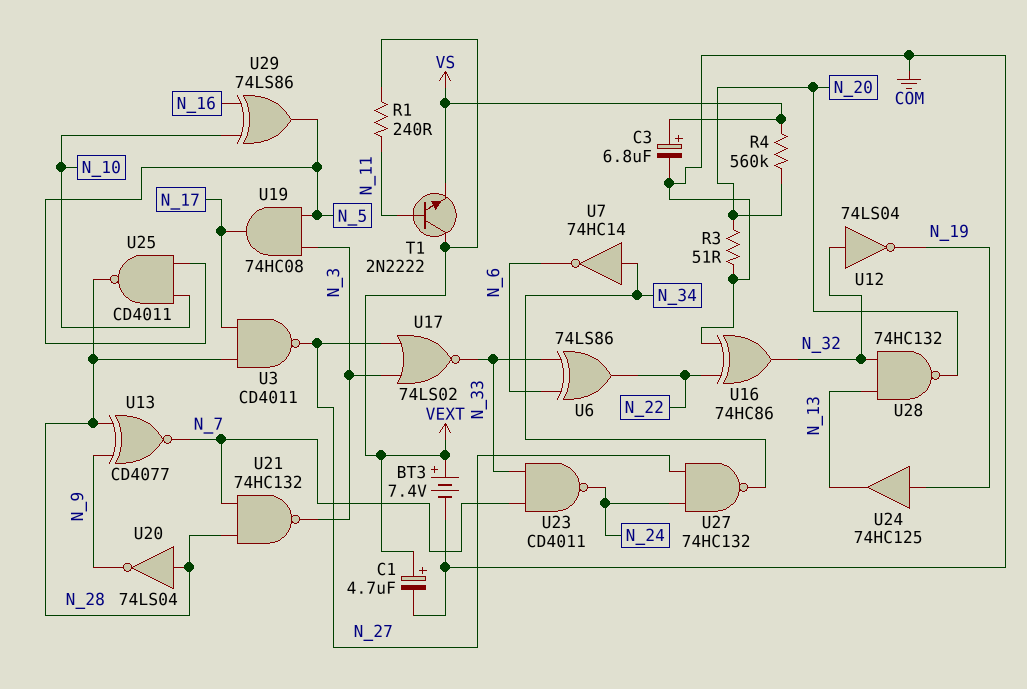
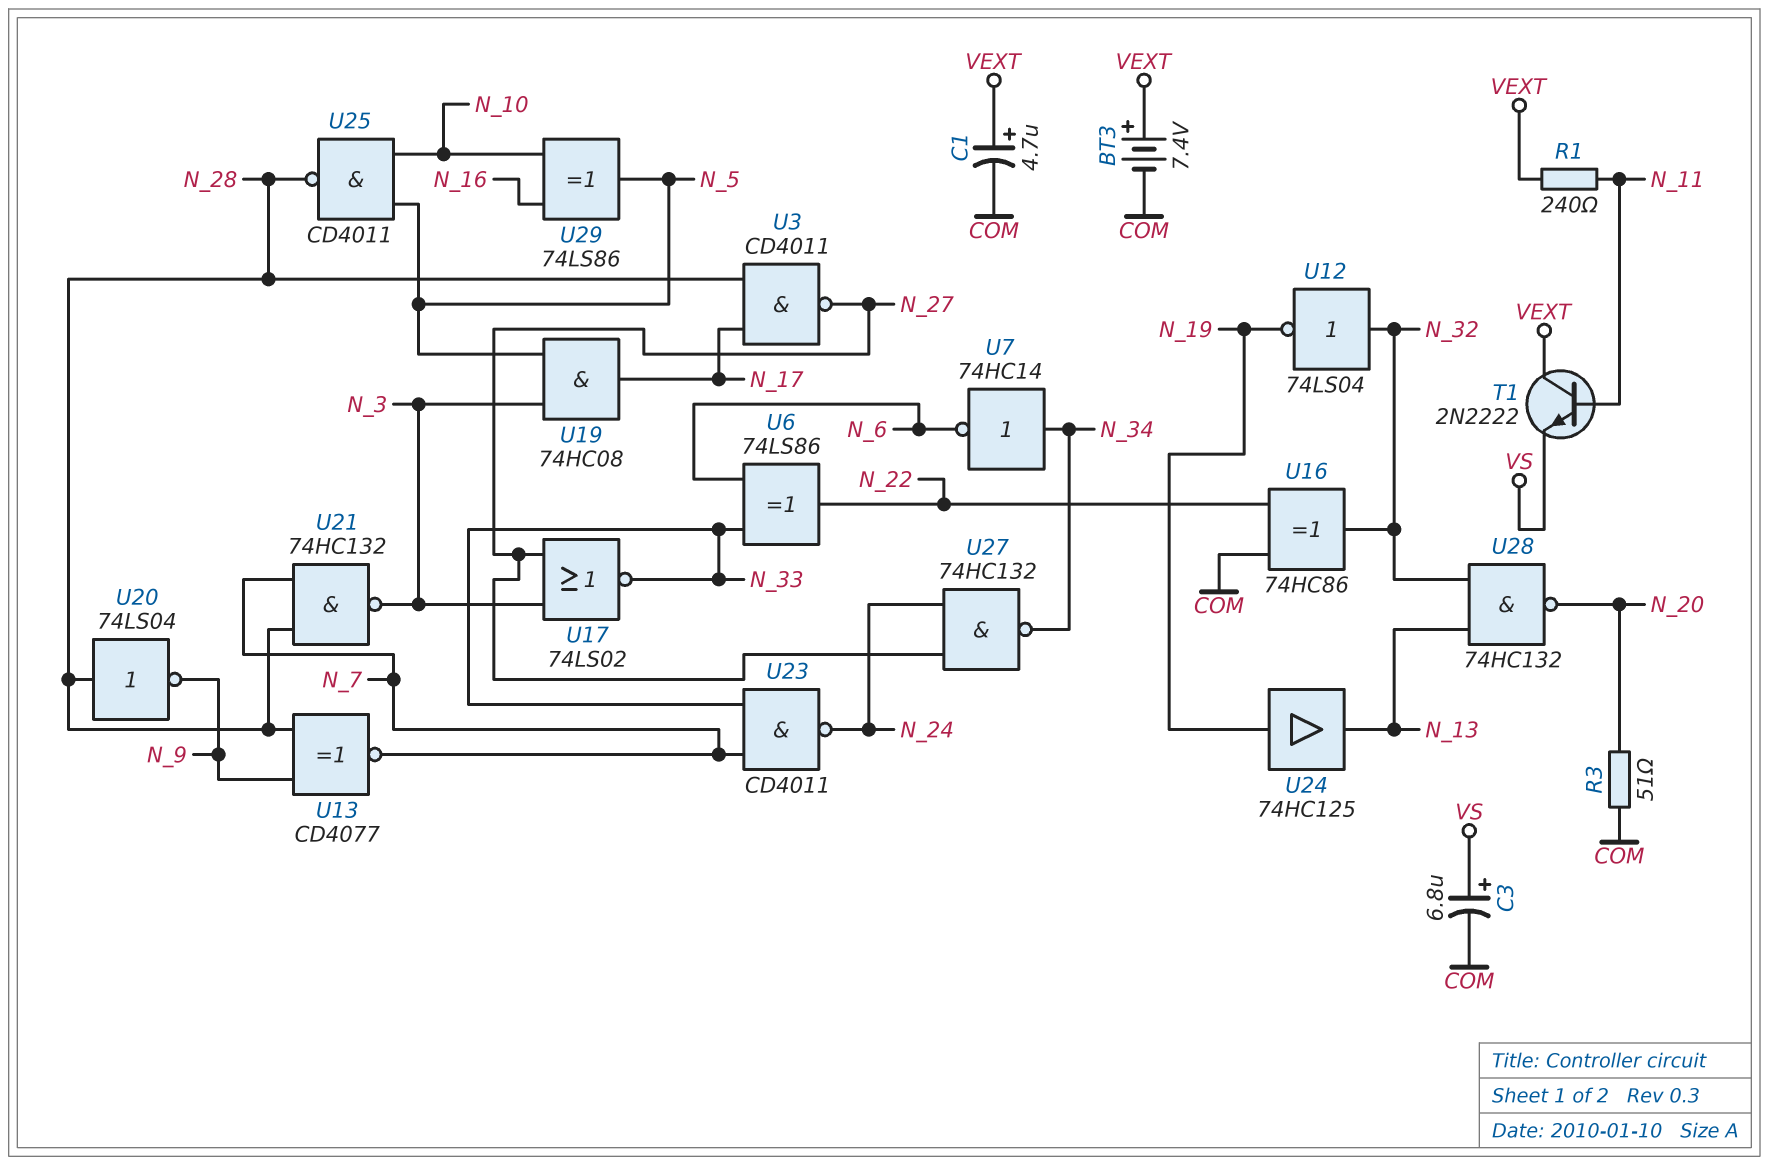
R4: 560k (N_20, VS) -> none

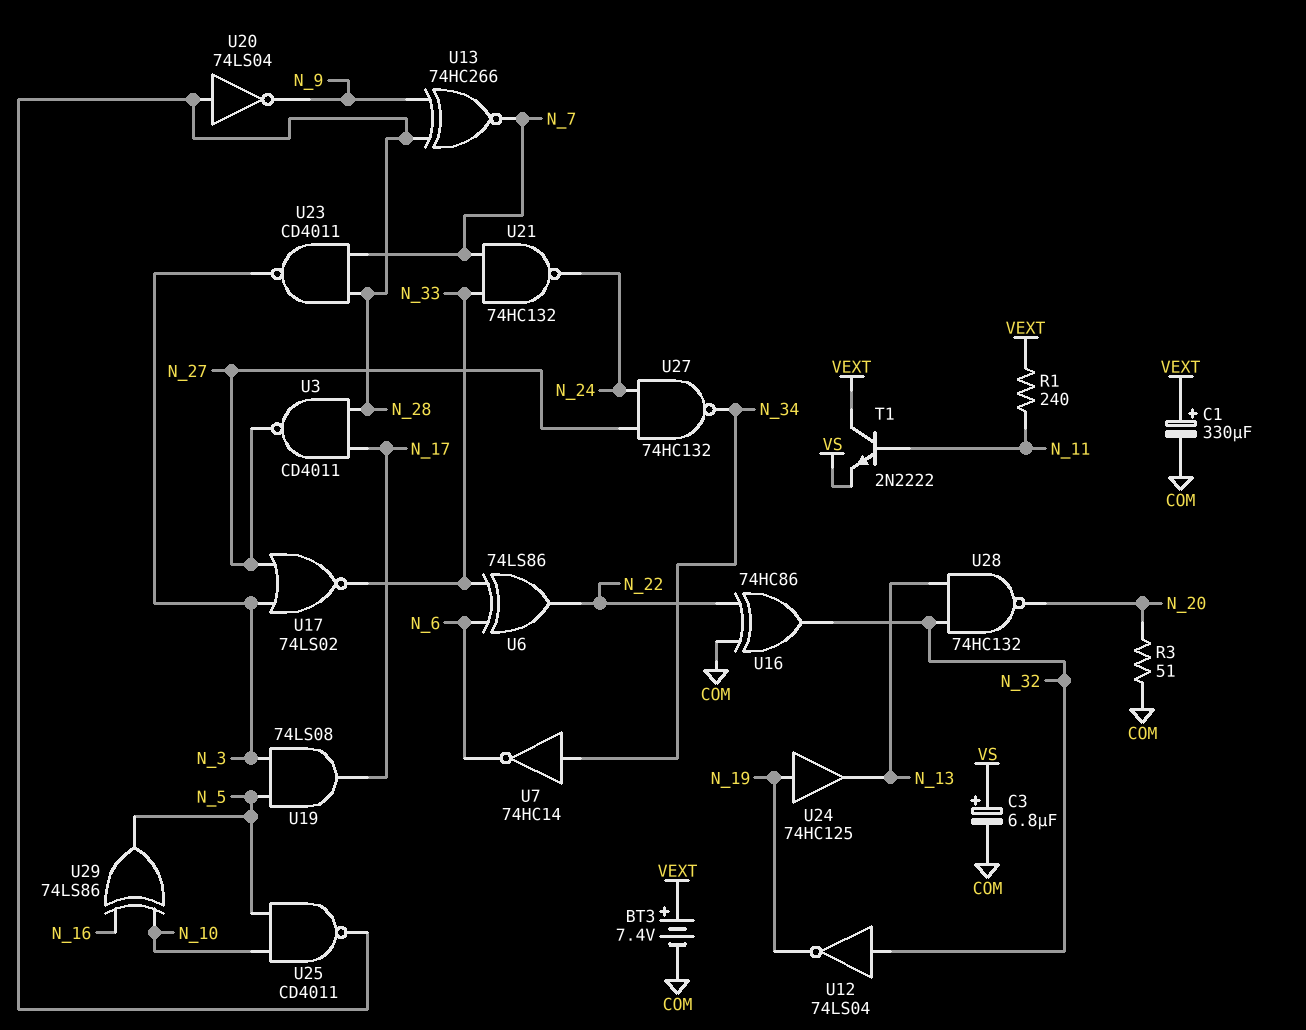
C1: 4.7uF (plus VEXT, minus COM) -> 330uF (plus VEXT, minus COM)
U13: XNOR CD4077 (in N_9, in N_28, out N_7) -> XNOR 74HC266 (in N_9, in N_28, out N_7)
U19: AND 74HC08 (in N_3, in N_5, out N_17) -> AND 74LS08 (in N_3, in N_5, out N_17)
U21: NAND 74HC132 (in N_7, in N_28, out N_3) -> NAND 74HC132 (in N_7, in N_33, out N_24)
U23: NAND CD4011 (in N_7, in N_33, out N_24) -> NAND CD4011 (in N_7, in N_28, out N_3)

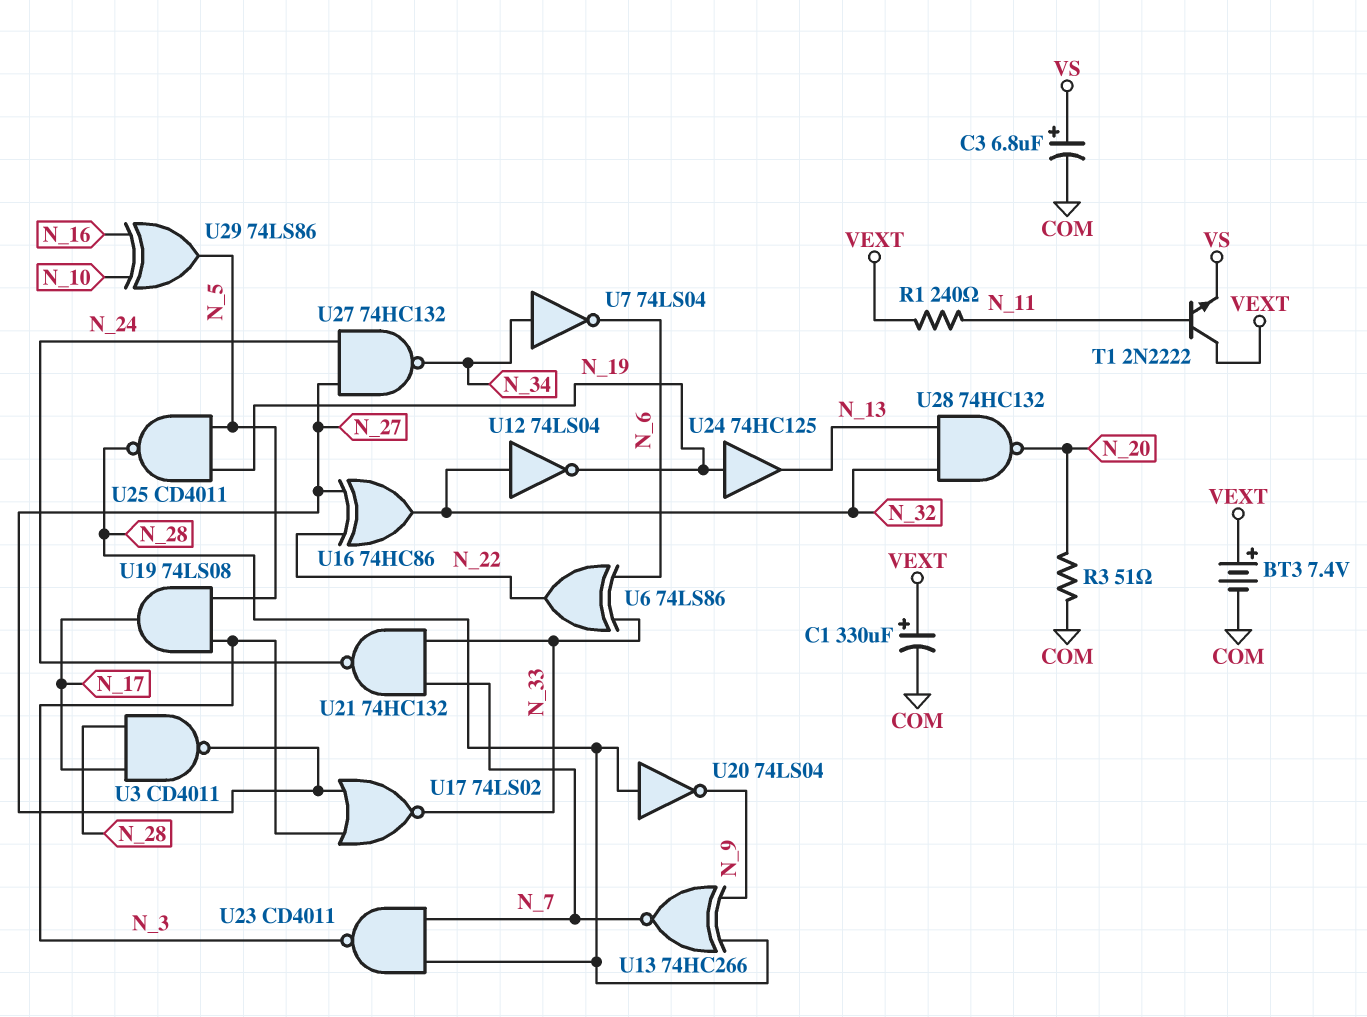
U7: NOT 74HC14 (in N_34, out N_6) -> NOT 74LS04 (in N_34, out N_6)
U16: XOR 74HC86 (in COM, in N_22, out N_32) -> XOR 74HC86 (in N_22, in N_27, out N_32)
U25: NAND CD4011 (in N_5, in N_10, out N_28) -> NAND CD4011 (in N_5, in N_19, out N_28)

